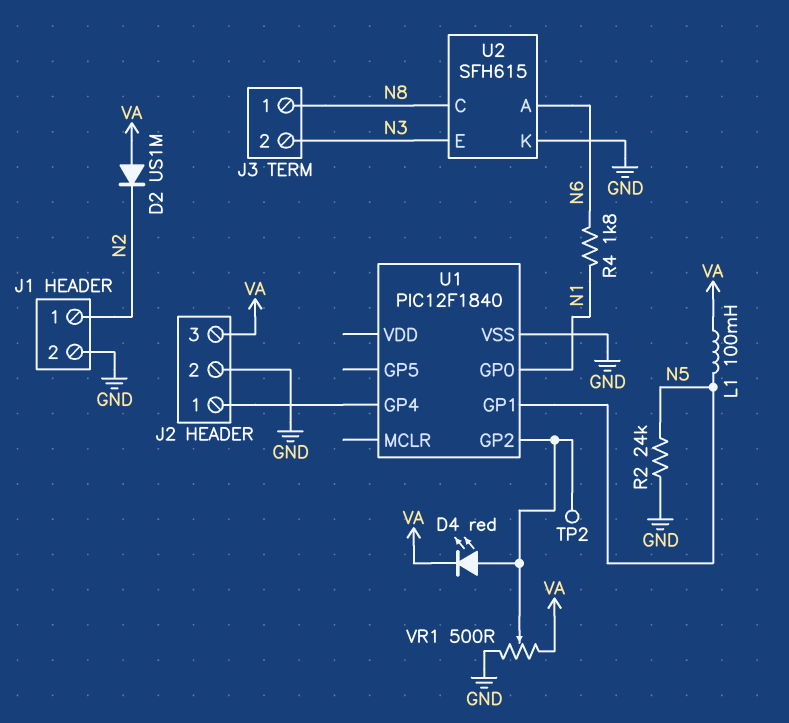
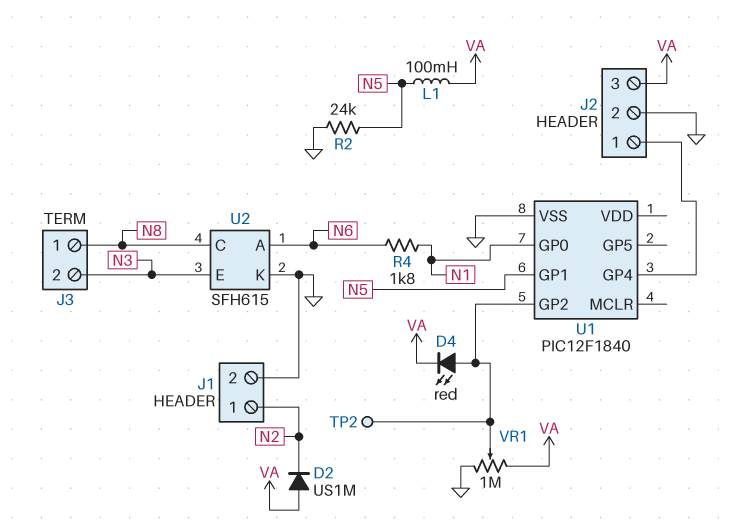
VR1: 500 (GND, VA, wiper U1/GP2) -> 1M (GND, VA, wiper U1/GP2)

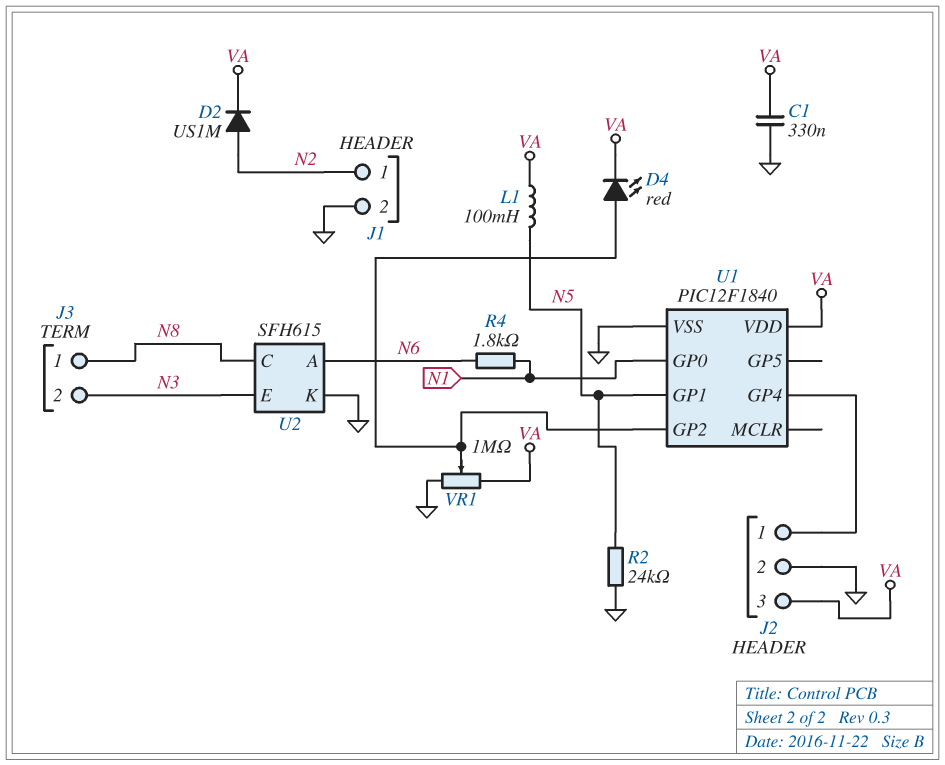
C1: none -> 330nF (GND, VA)
D2: diode US1M (A VA, K N2) -> diode US1M (A N2, K VA)
TP2: test point (U1/GP2) -> none
U1 pin VDD: none -> VA

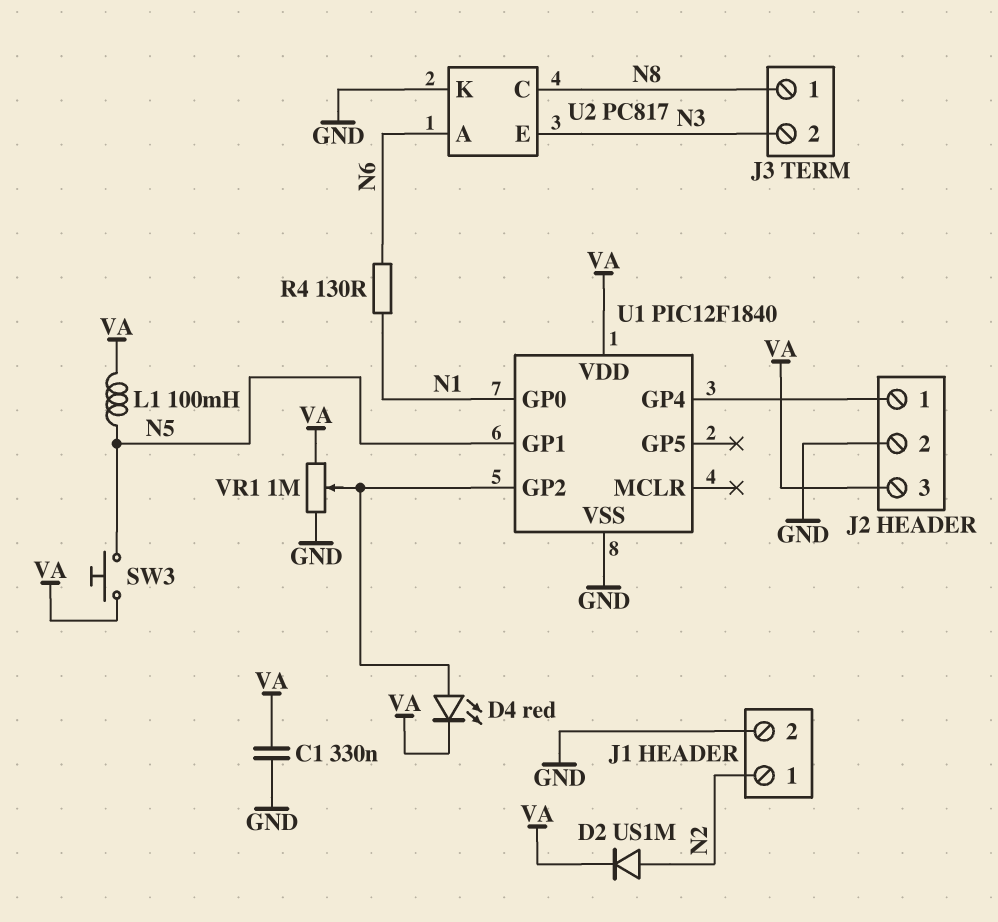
R2: 24k (GND, N5) -> none
R4: 1.8k (N1, N6) -> 130 (N1, N6)
SW3: none -> button (N5, VA)
U2: SFH615 -> PC817

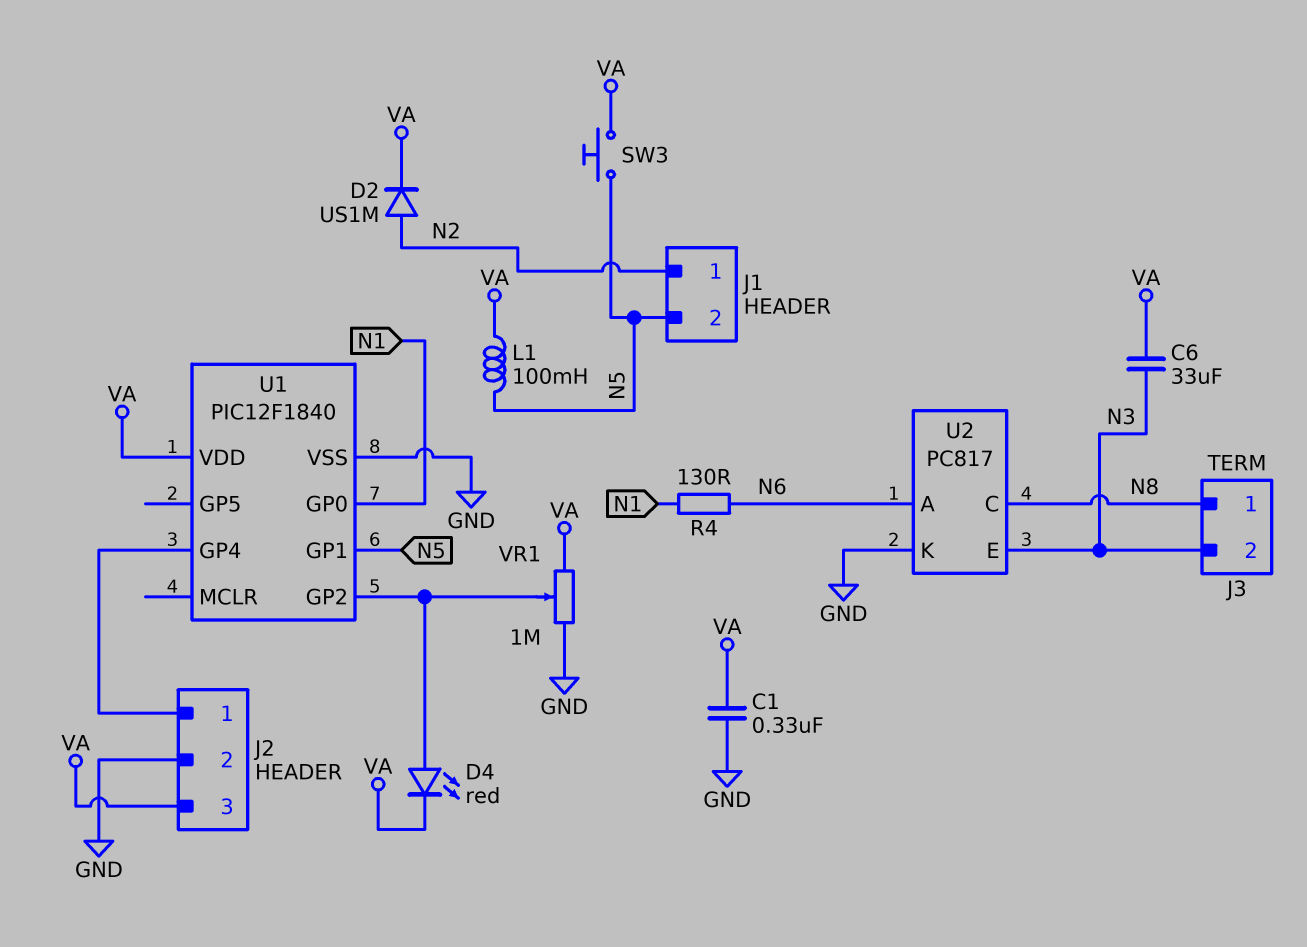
C6: none -> 33uF (N3, VA)
J1 pin 2: GND -> N5

